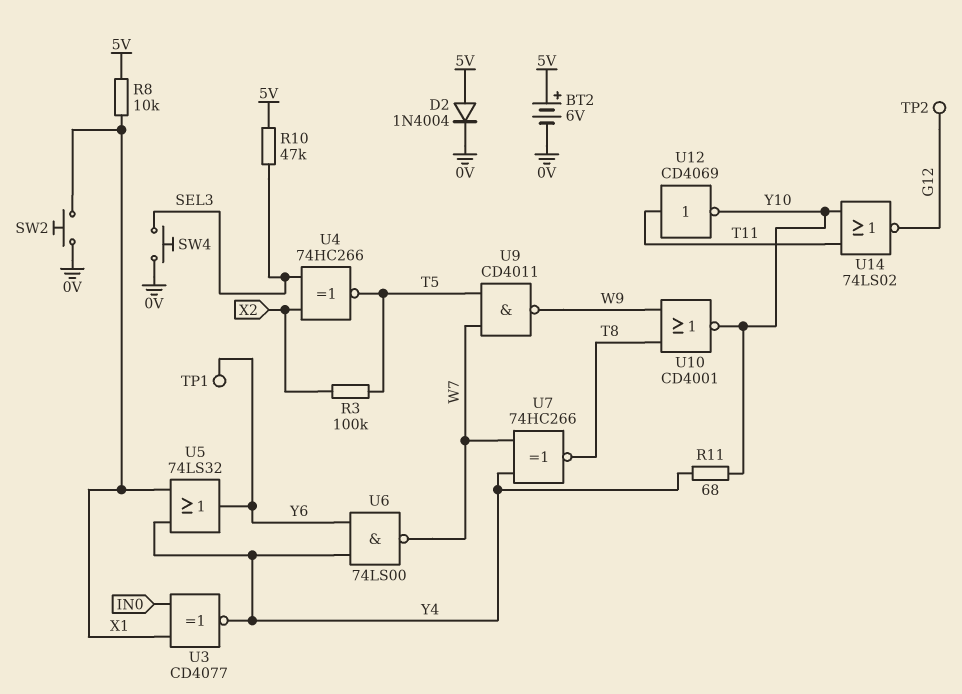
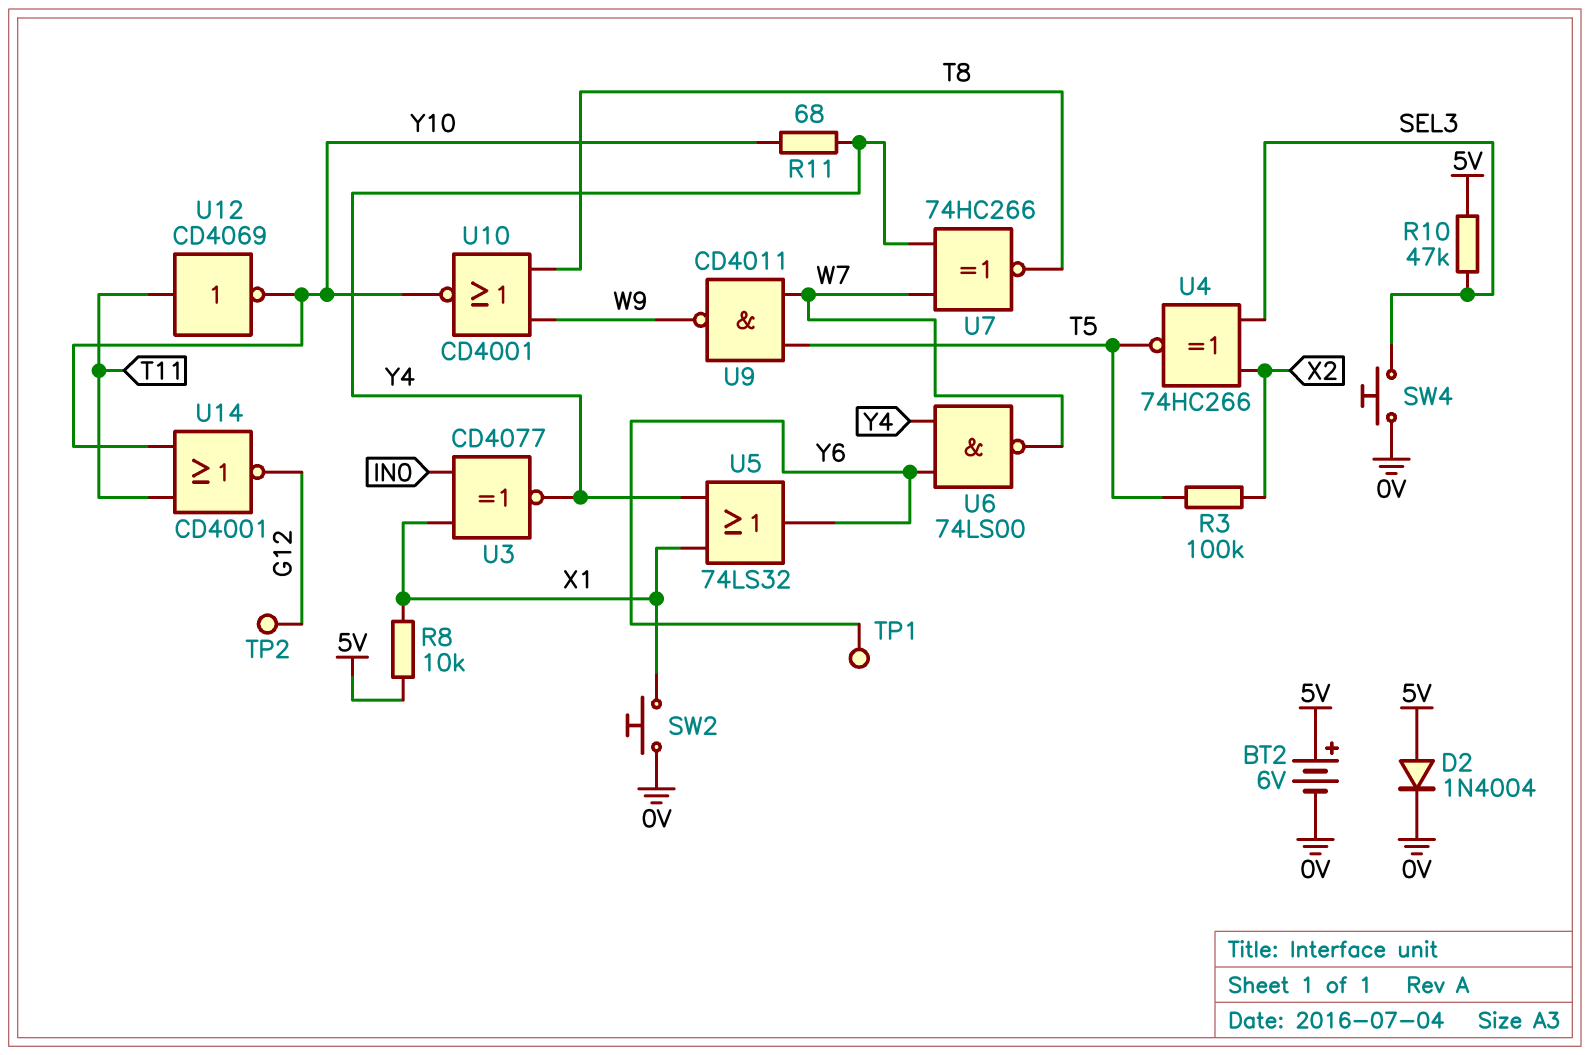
U14: NOR 74LS02 (in T11, in Y10, out G12) -> NOR CD4001 (in T11, in Y10, out G12)

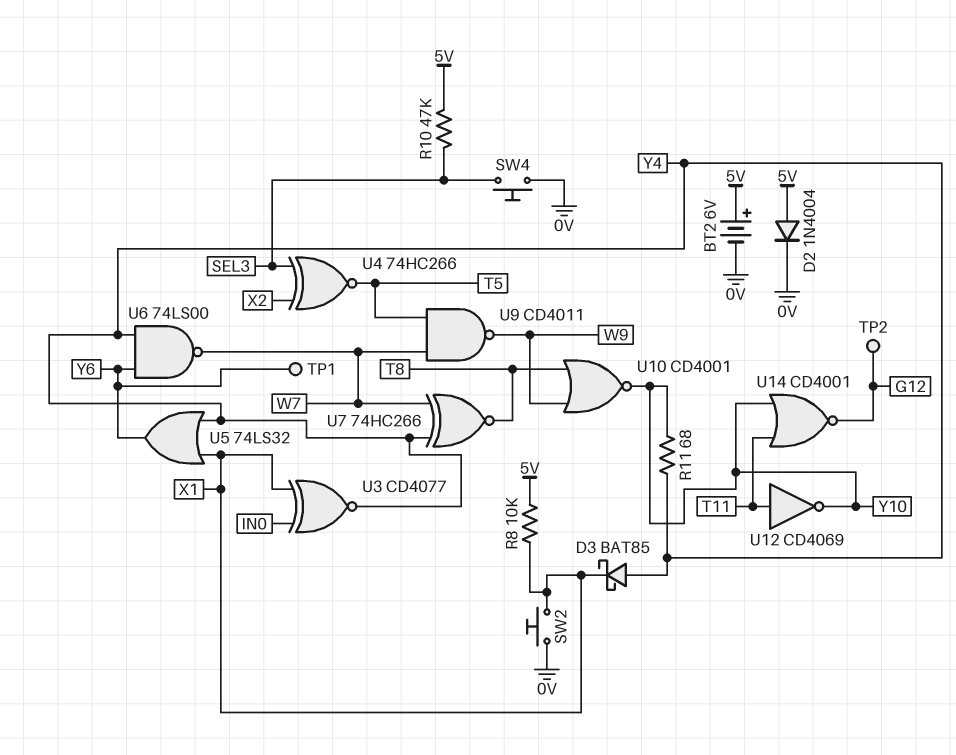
D3: none -> schottky BAT85 (A Y4, K X1)
R3: 100k (T5, X2) -> none

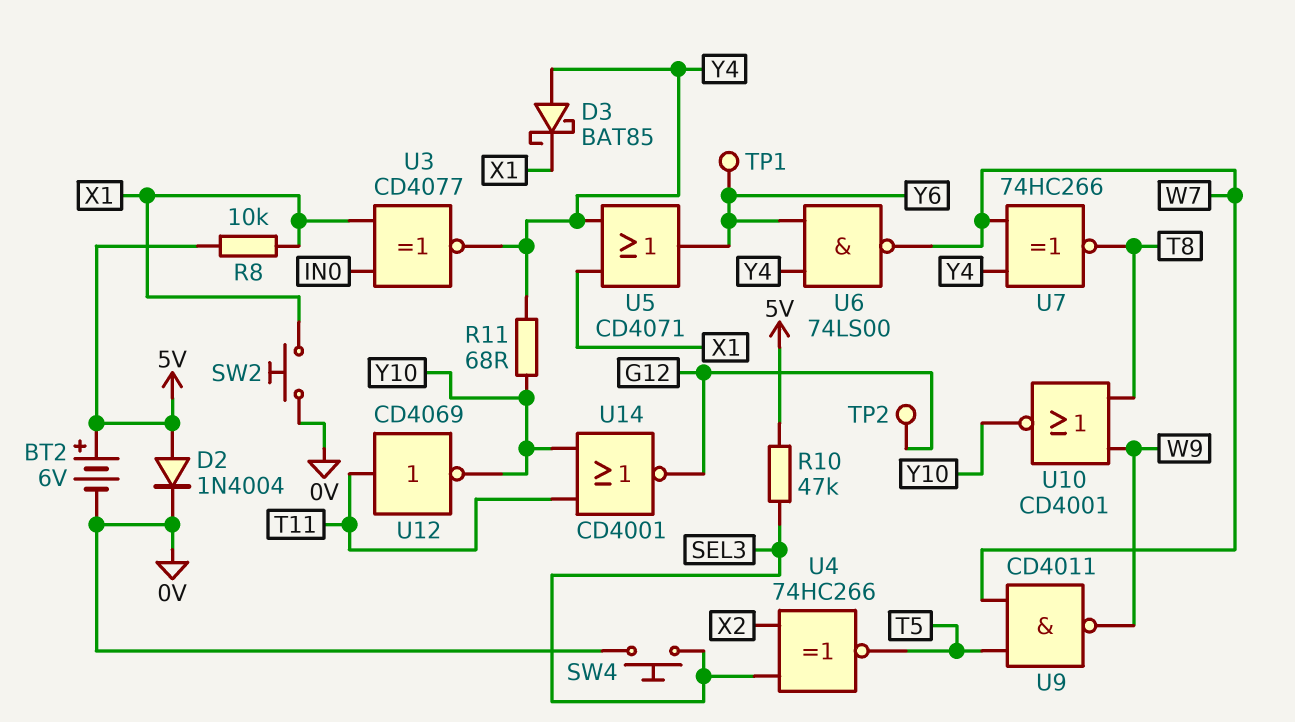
U5: OR 74LS32 (in X1, in Y4, out Y6) -> OR CD4071 (in X1, in Y4, out Y6)

